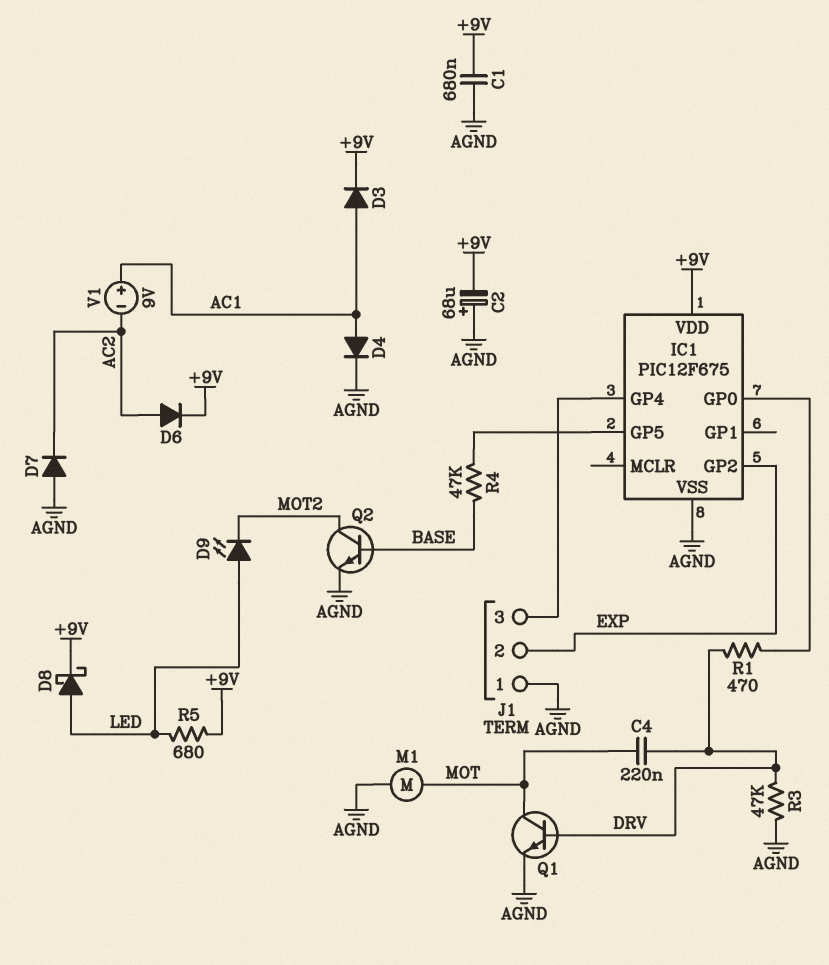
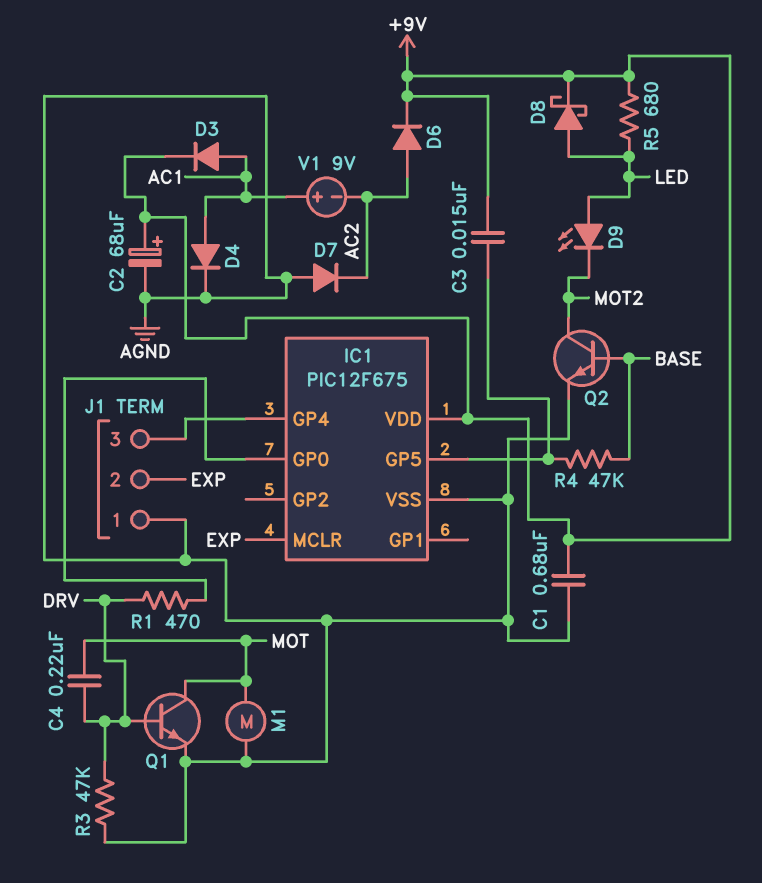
C2: 68uF (plus AGND, minus +9V) -> 68uF (plus +9V, minus AGND)
C3: none -> 15nF (+9V, IC1/GP5)
IC1 pin GP2: EXP -> none
IC1 pin MCLR: none -> EXP

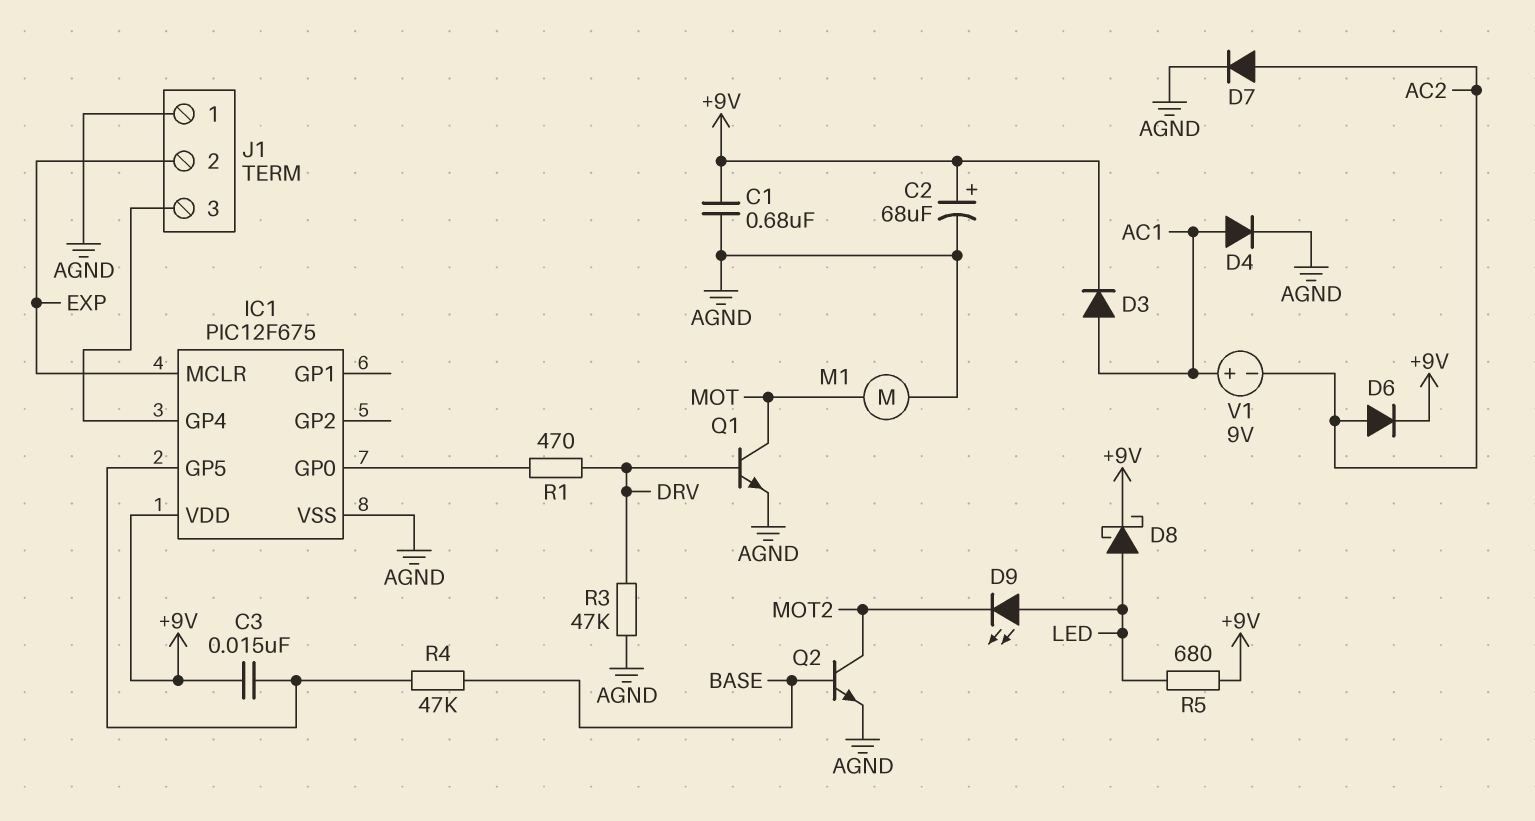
C4: 220nF (DRV, MOT) -> none
D7: diode (A AGND, K AC2) -> diode (A AC2, K AGND)

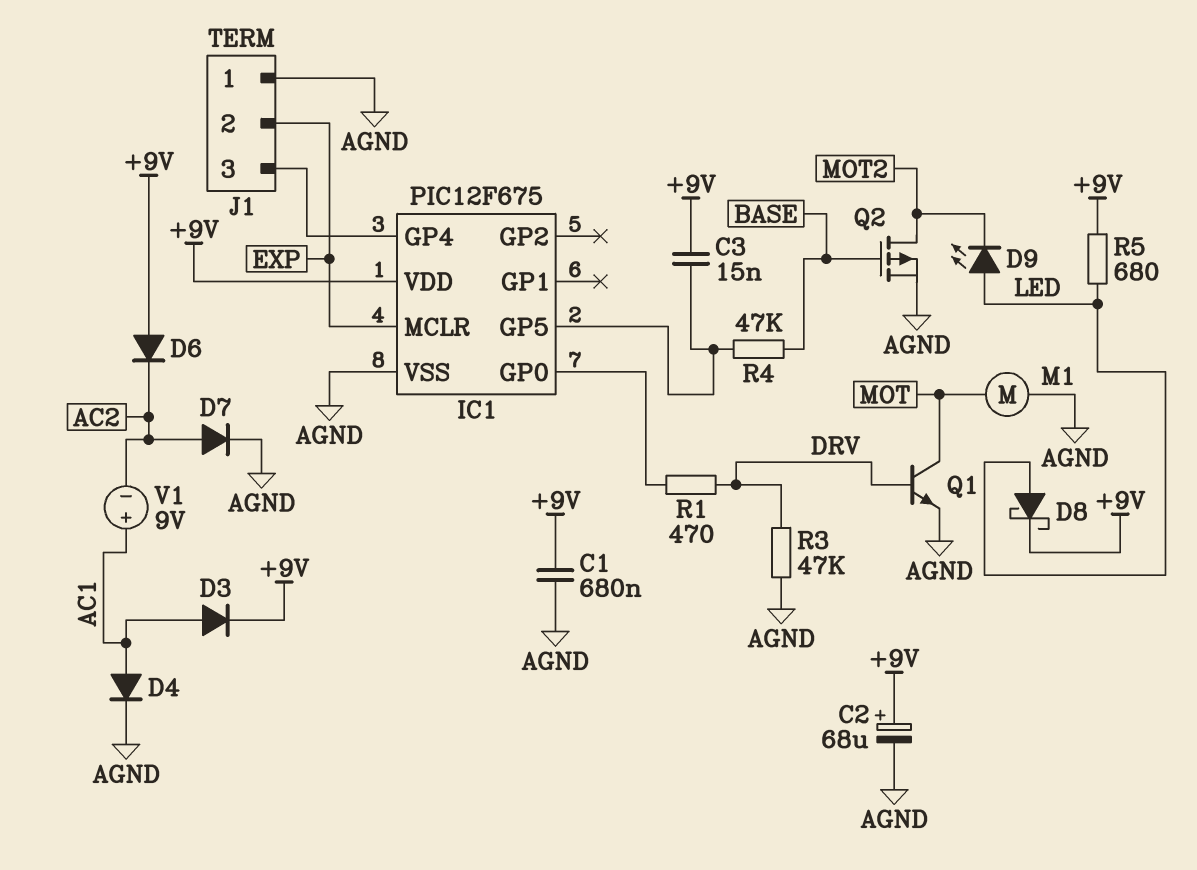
D6: diode (A AC2, K +9V) -> diode (A +9V, K AC2)
Q2: NPN (B BASE, C MOT2, E AGND) -> PMOS (G BASE, D MOT2, S AGND)

